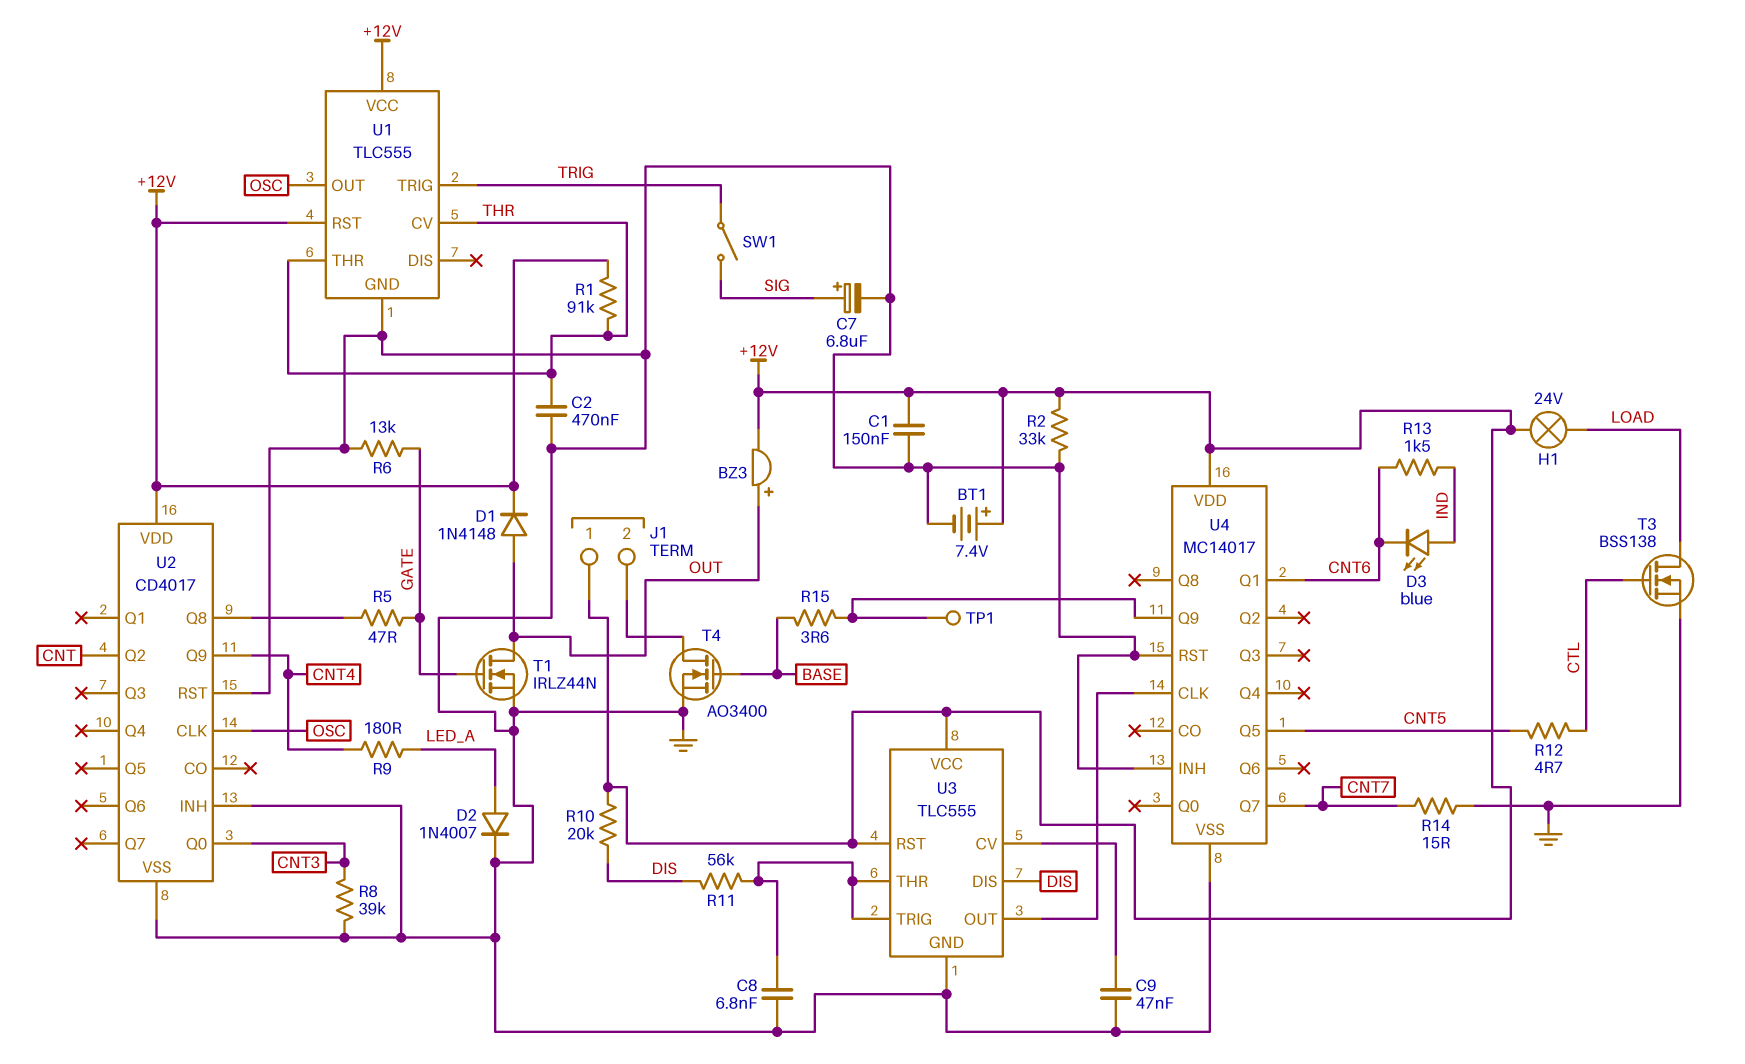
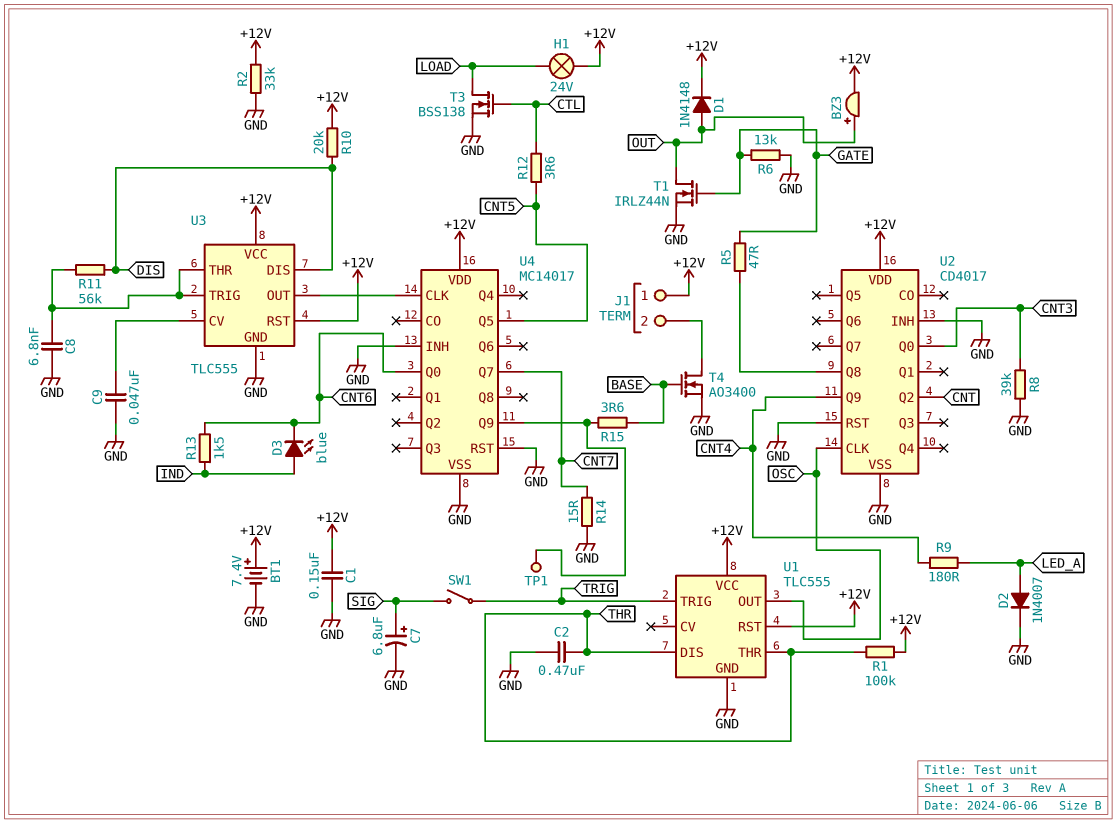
R1: 91k (+12V, THR) -> 100k (+12V, THR)
R12: 4.7 (CNT5, CTL) -> 3.6 (CNT5, CTL)
U1 pin CV: THR -> none
U1 pin DIS: none -> THR
U4 pin Q0: none -> CNT6
U4 pin Q1: CNT6 -> none

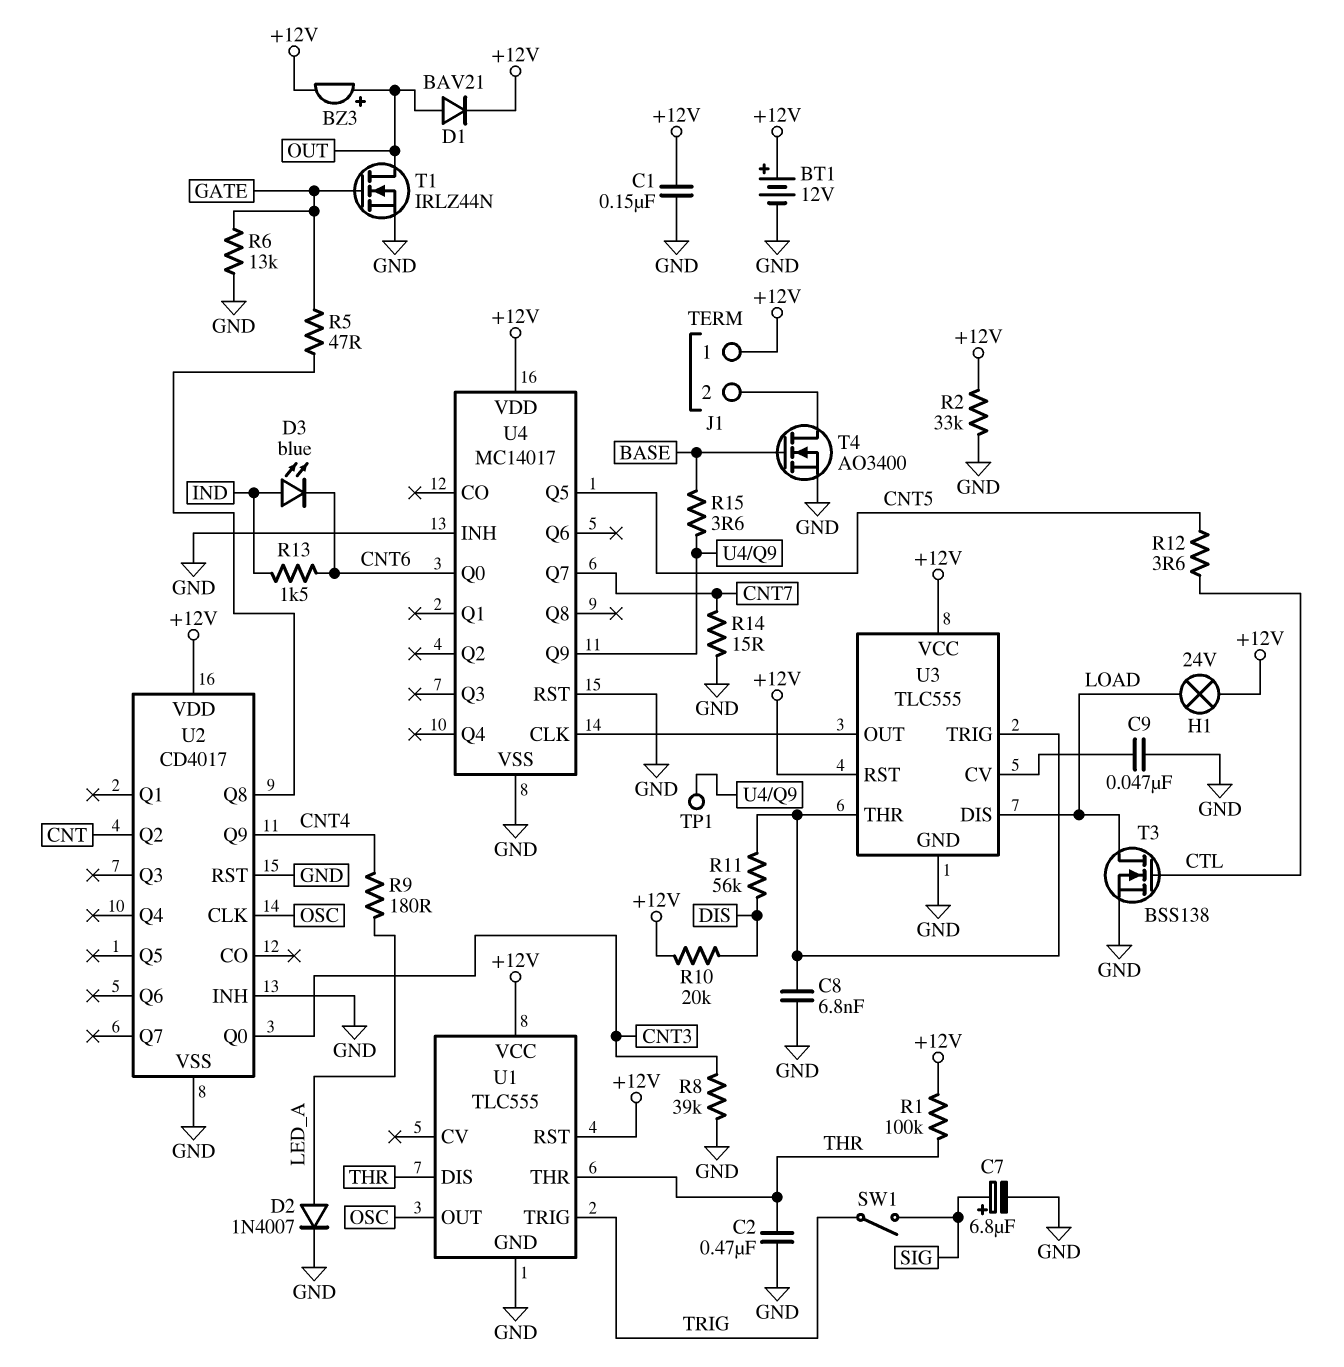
BT1: 7.4V (plus +12V, minus GND) -> 12V (plus +12V, minus GND)
D1: diode 1N4148 (A OUT, K +12V) -> diode BAV21 (A OUT, K +12V)
U3 pin DIS: DIS -> LOAD

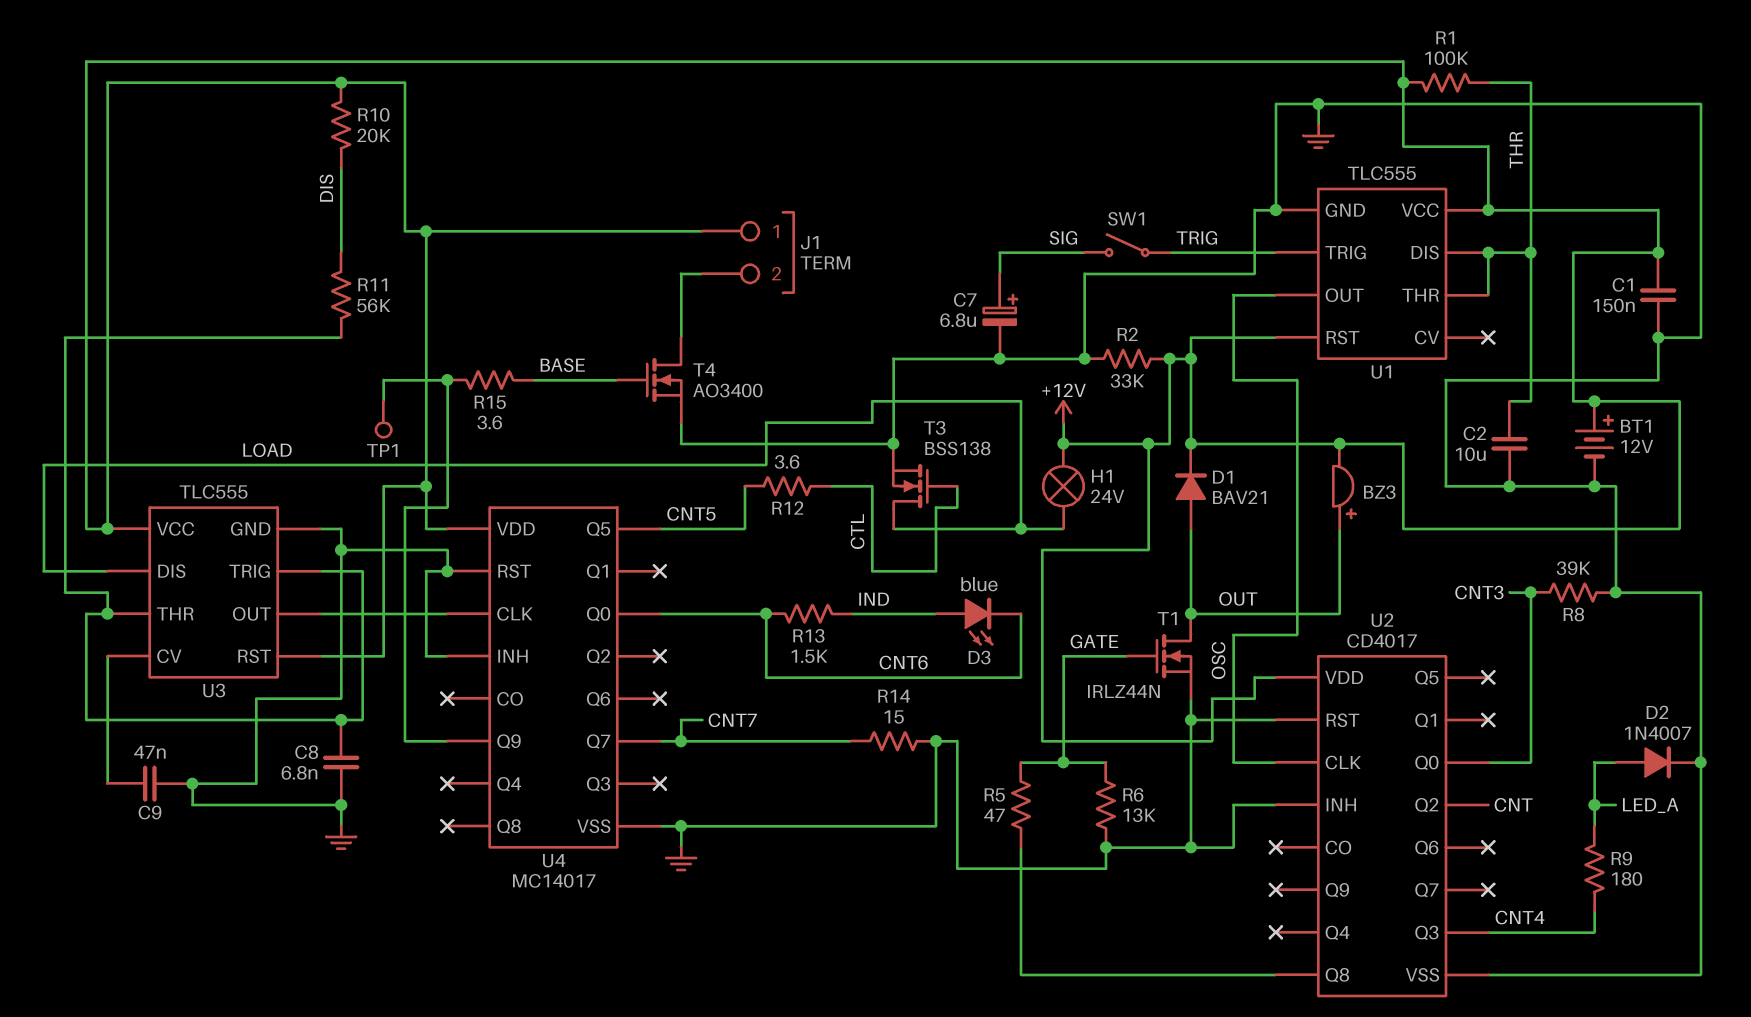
C2: 470nF (GND, THR) -> 10uF (GND, THR)
U2 pin Q3: none -> CNT4
U2 pin Q9: CNT4 -> none

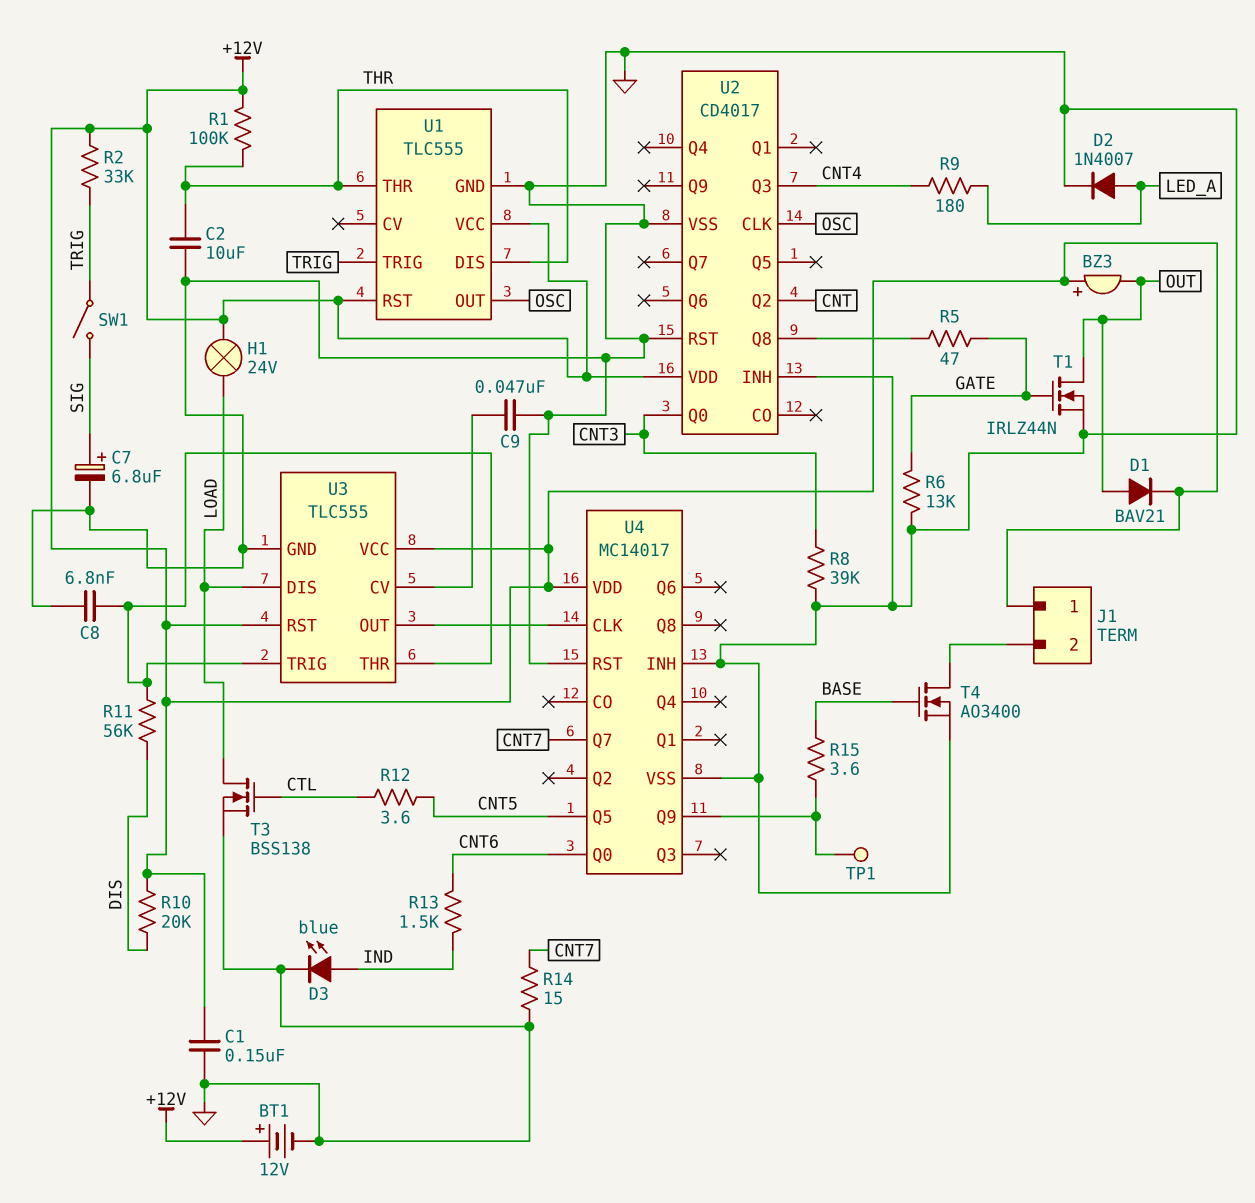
BZ3: buzzer (plus OUT, minus +12V) -> buzzer (plus +12V, minus OUT)
D3: LED blue (A IND, K CNT6) -> LED blue (A IND, K GND)
R2: 33k (+12V, GND) -> 33k (+12V, TRIG)

